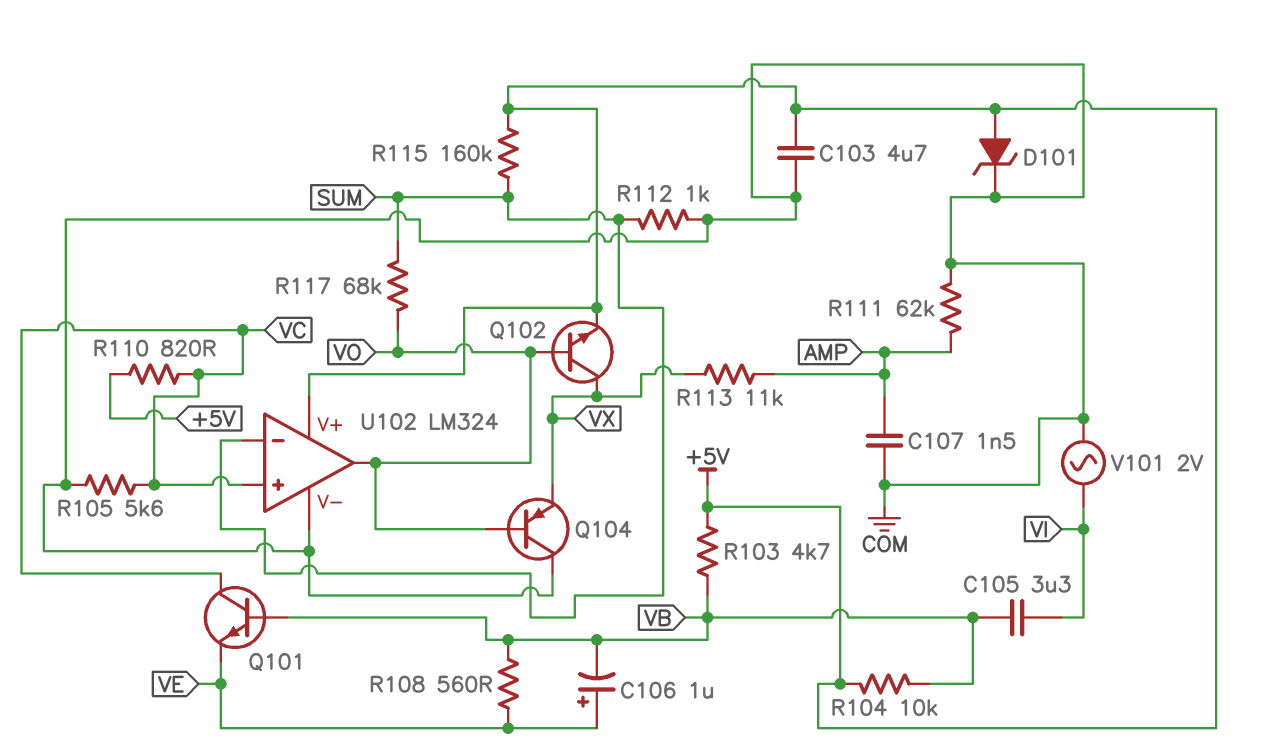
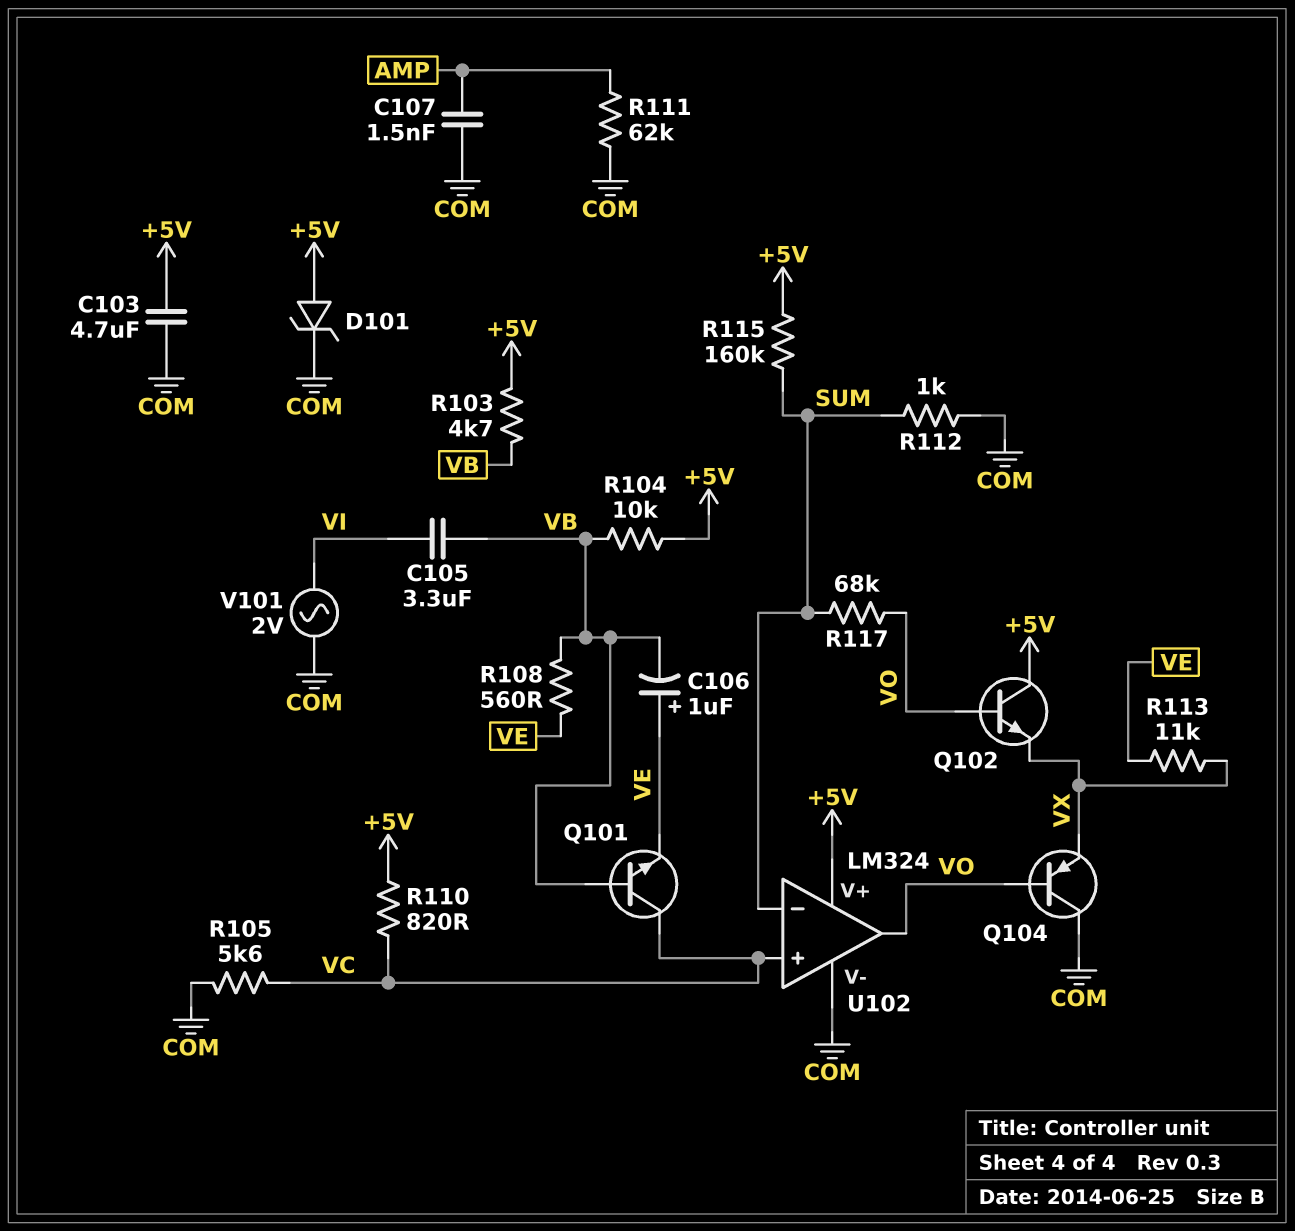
Q102: NPN (B VO, C VX, E +5V) -> NPN (B VO, C +5V, E VX)
R113: 11k (AMP, VX) -> 11k (VE, VX)

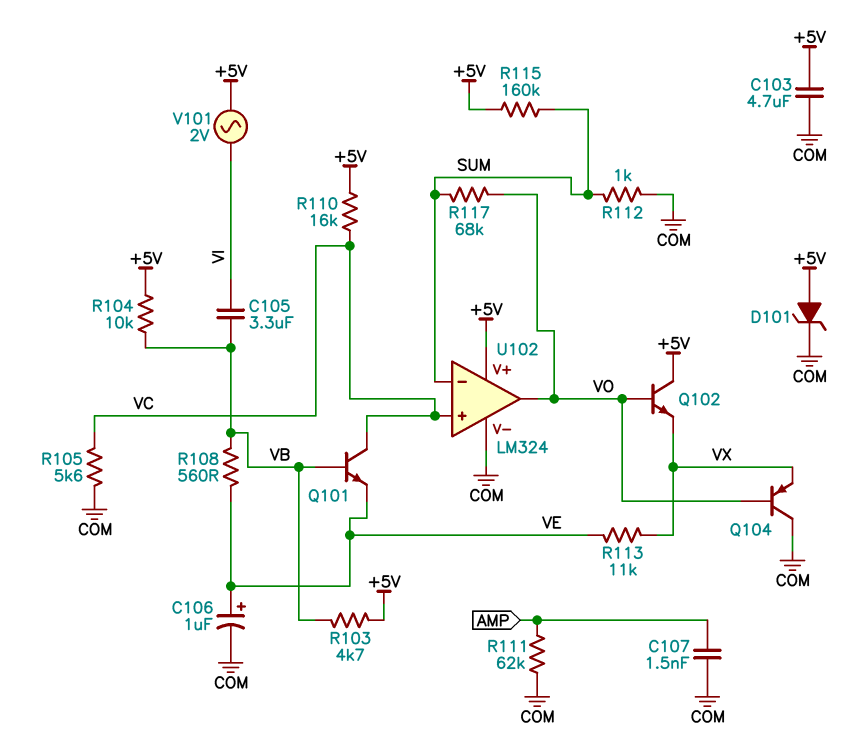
C106: 1uF (plus VE, minus VB) -> 1uF (plus VE, minus COM)
R110: 820 (+5V, VC) -> 16k (+5V, VC)
V101: AC 2V (COM, VI) -> AC 2V (+5V, VI)

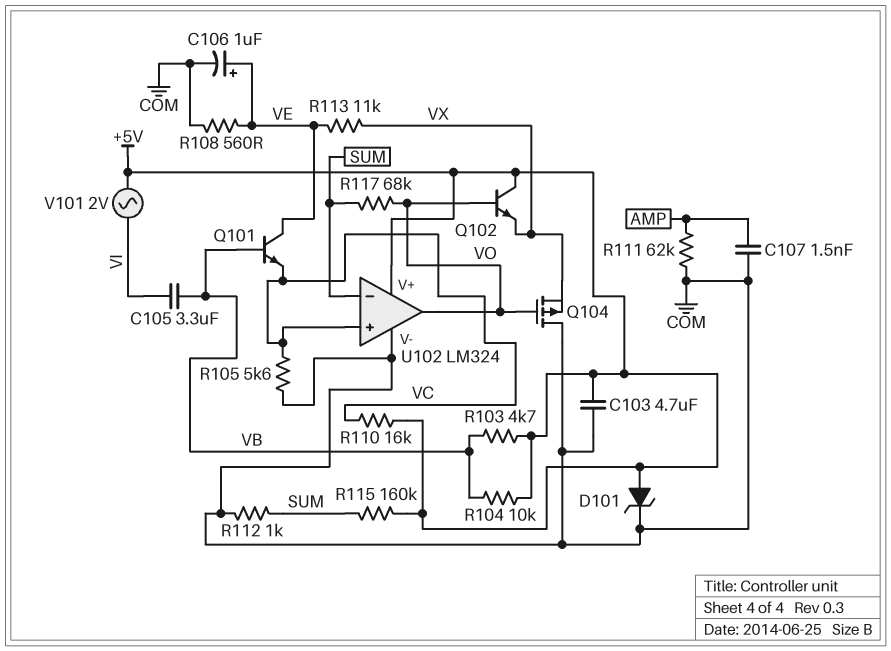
Q101: NPN (B VB, C VC, E VE) -> NPN (B VB, C VE, E VC)
Q104: PNP (B VO, C COM, E VX) -> PMOS (G VO, D COM, S VX)
R108: 560 (VB, VE) -> 560 (COM, VE)

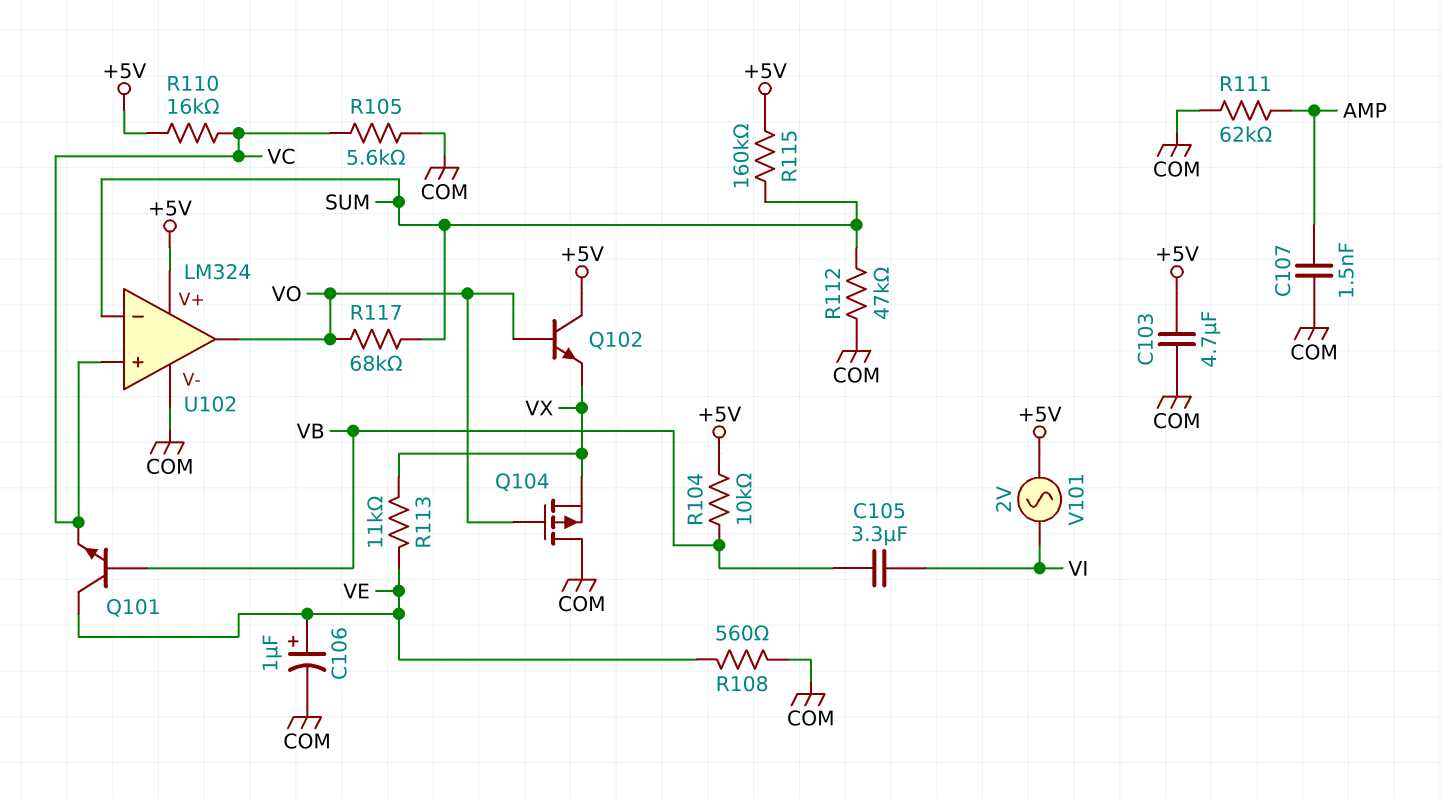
D101: zener (A +5V, K COM) -> none
R103: 4.7k (+5V, VB) -> none
R112: 1k (COM, SUM) -> 47k (COM, SUM)

